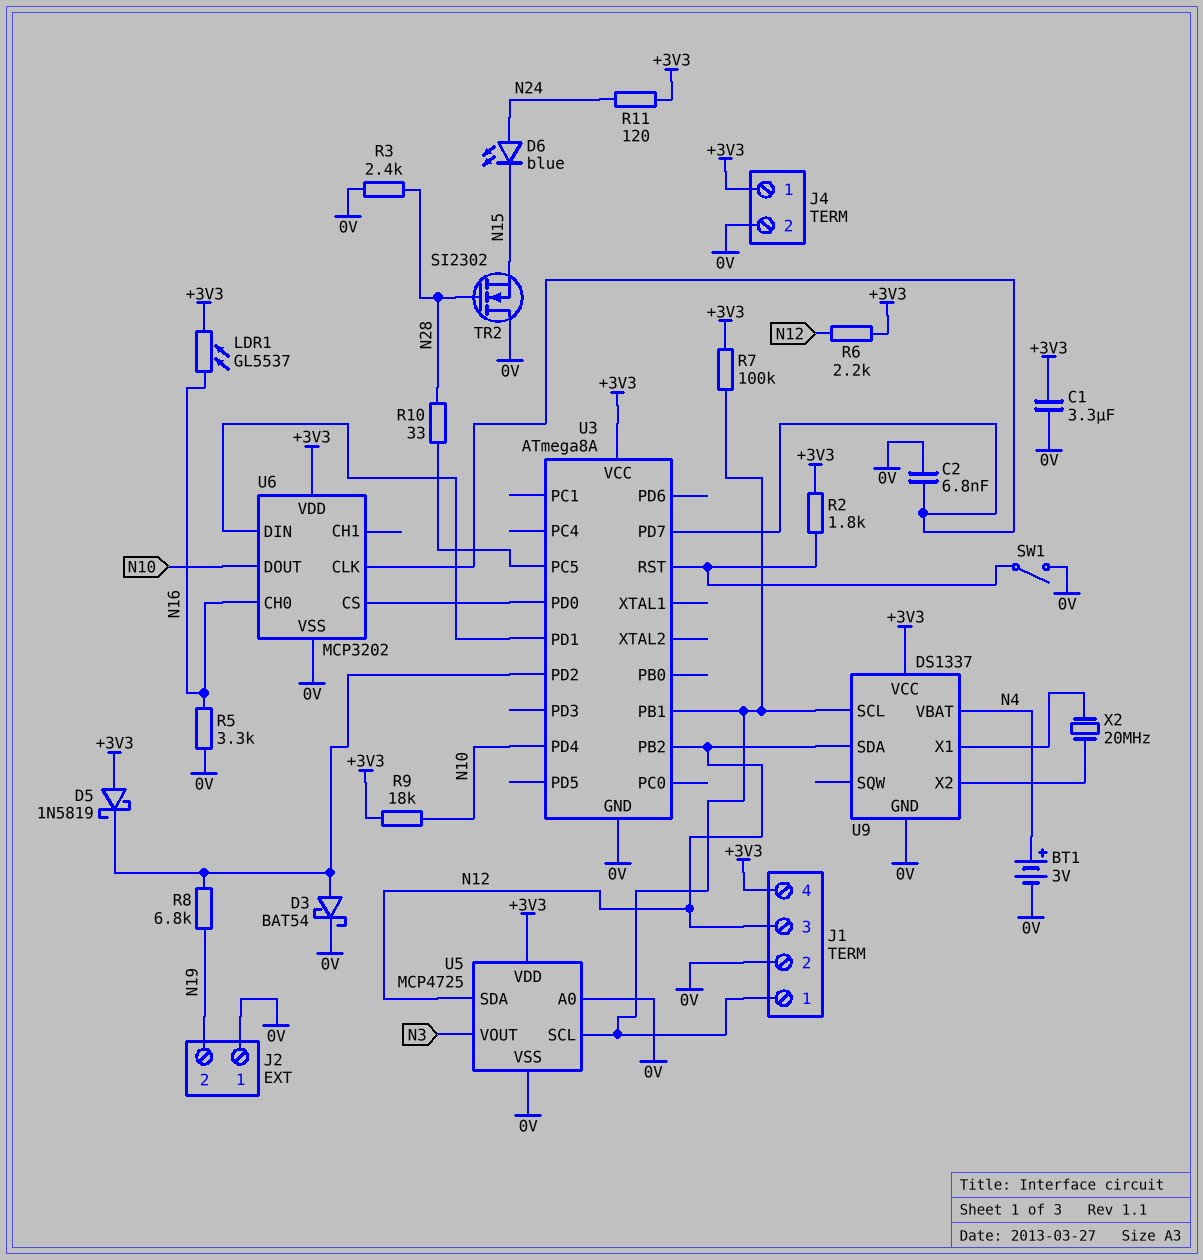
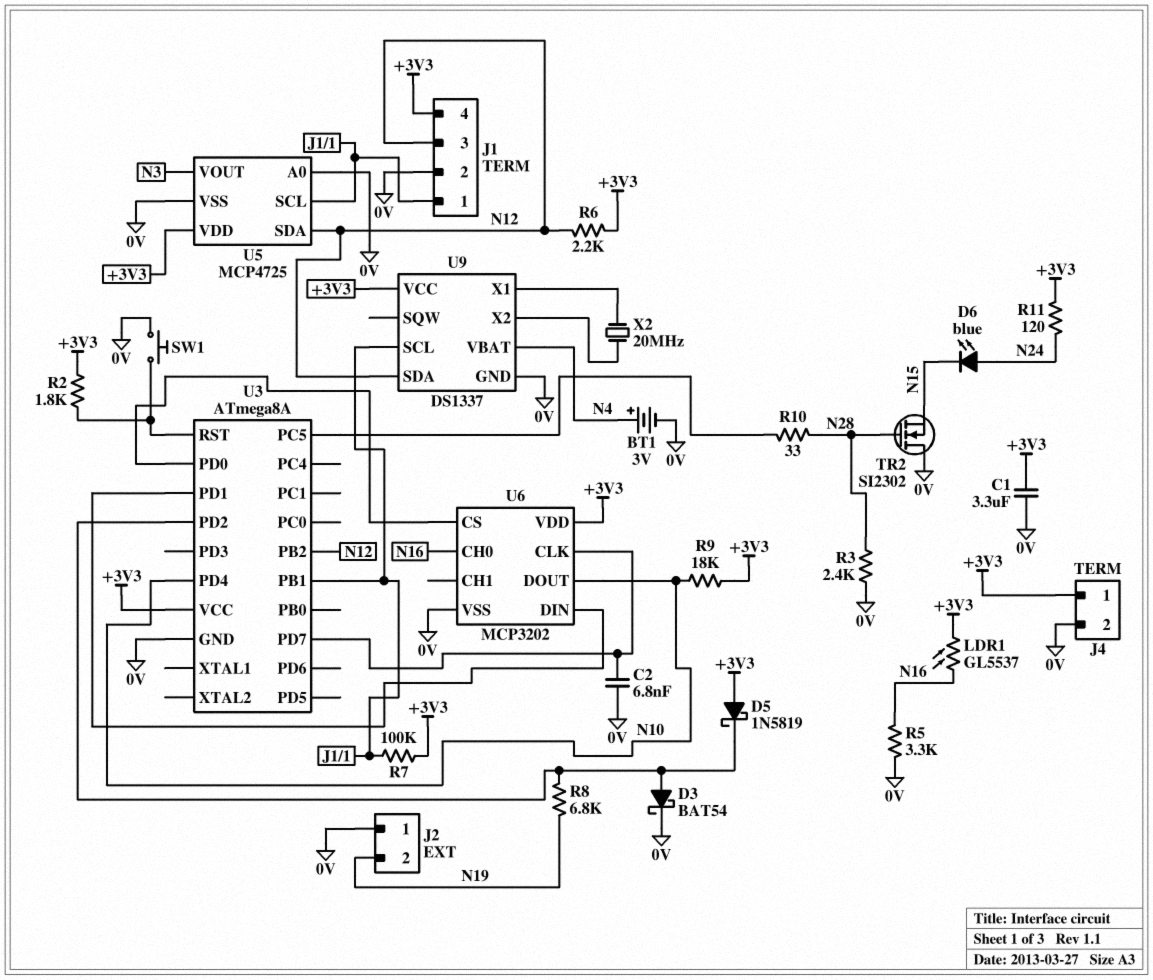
SW1: switch (0V, U3/RST) -> button (0V, U3/RST)

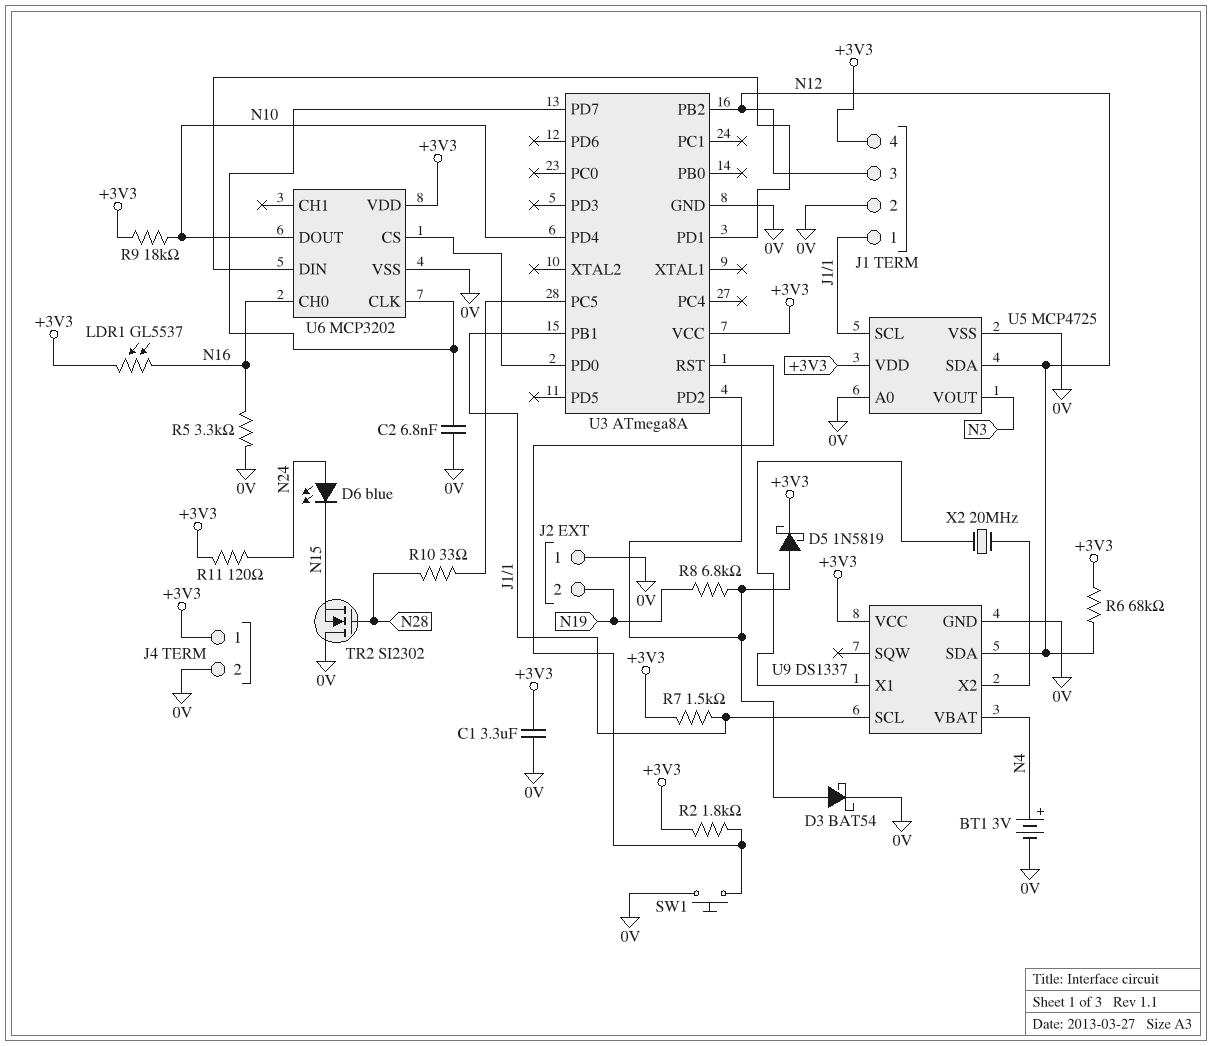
D5: schottky 1N5819 (A +3V3, K U3/PD2) -> schottky 1N5819 (A U3/PD2, K +3V3)
R3: 2.4k (0V, N28) -> none
R6: 2.2k (+3V3, N12) -> 68k (+3V3, N12)
R7: 100k (+3V3, J1/1) -> 1.5k (+3V3, J1/1)

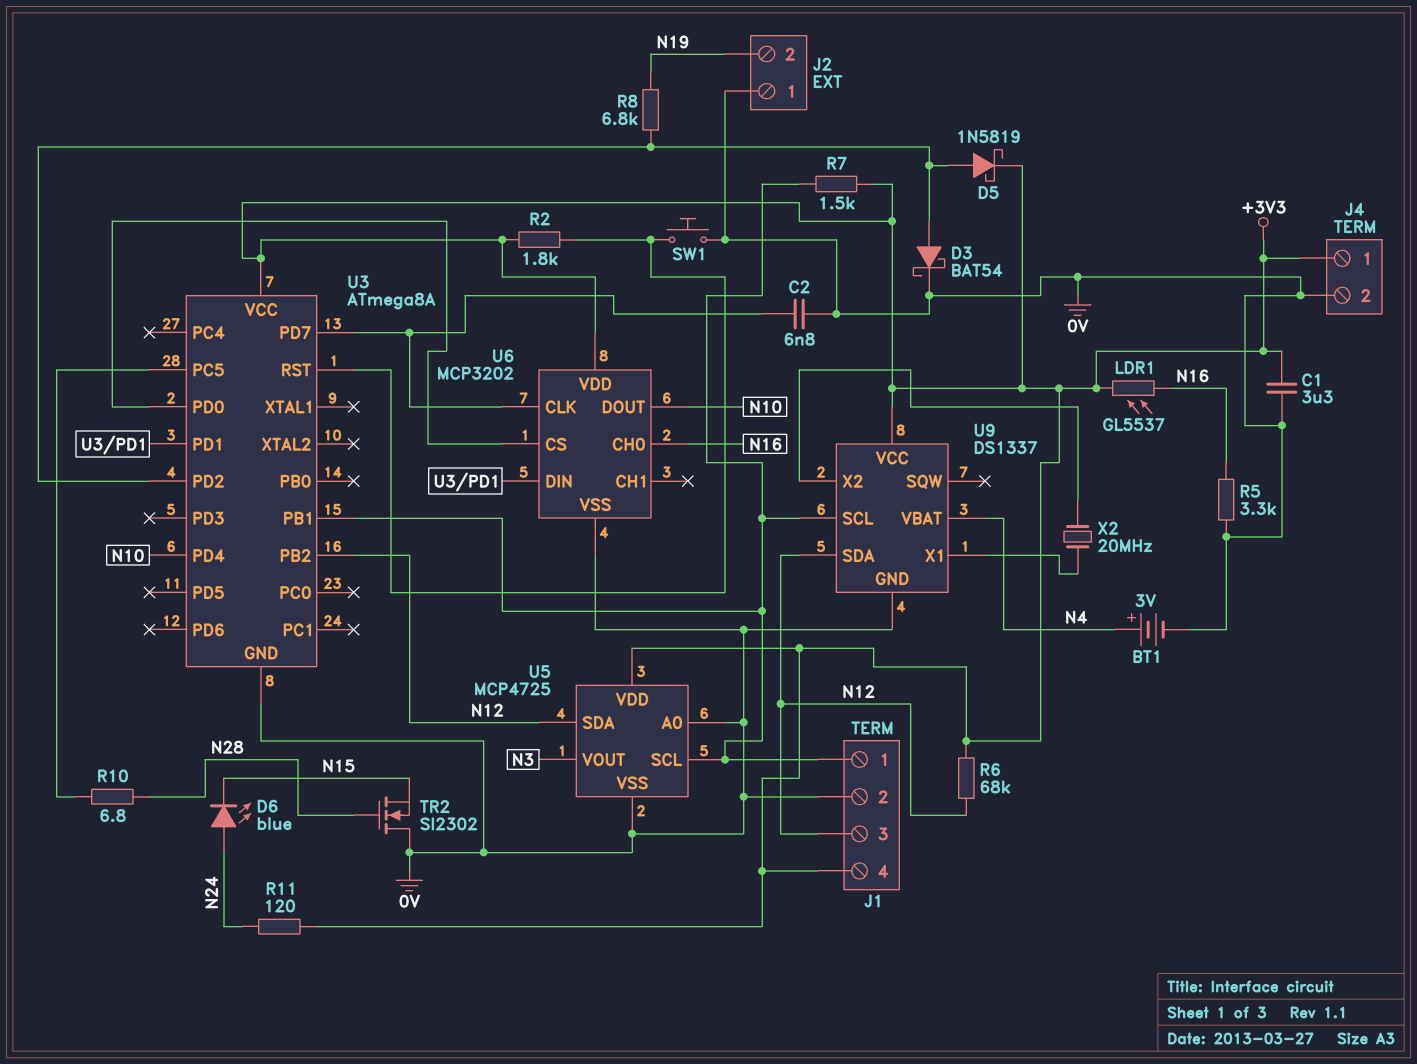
R9: 18k (+3V3, N10) -> none
R10: 33 (N28, U3/PC5) -> 6.8 (N28, U3/PC5)

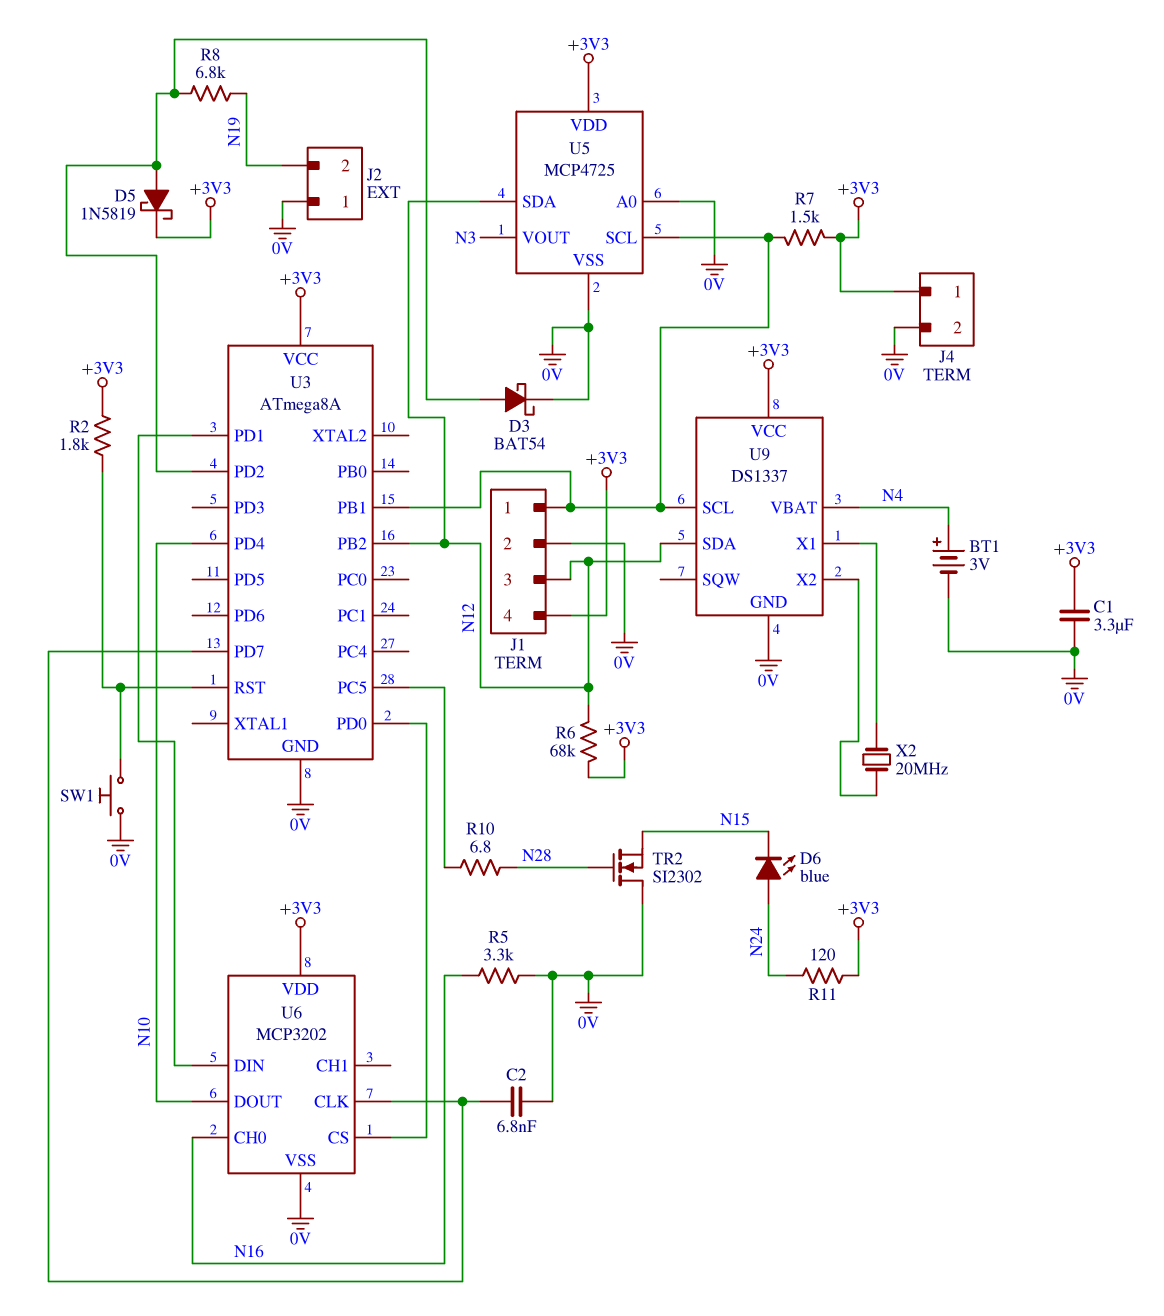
LDR1: GL5537 (+3V3, N16) -> none

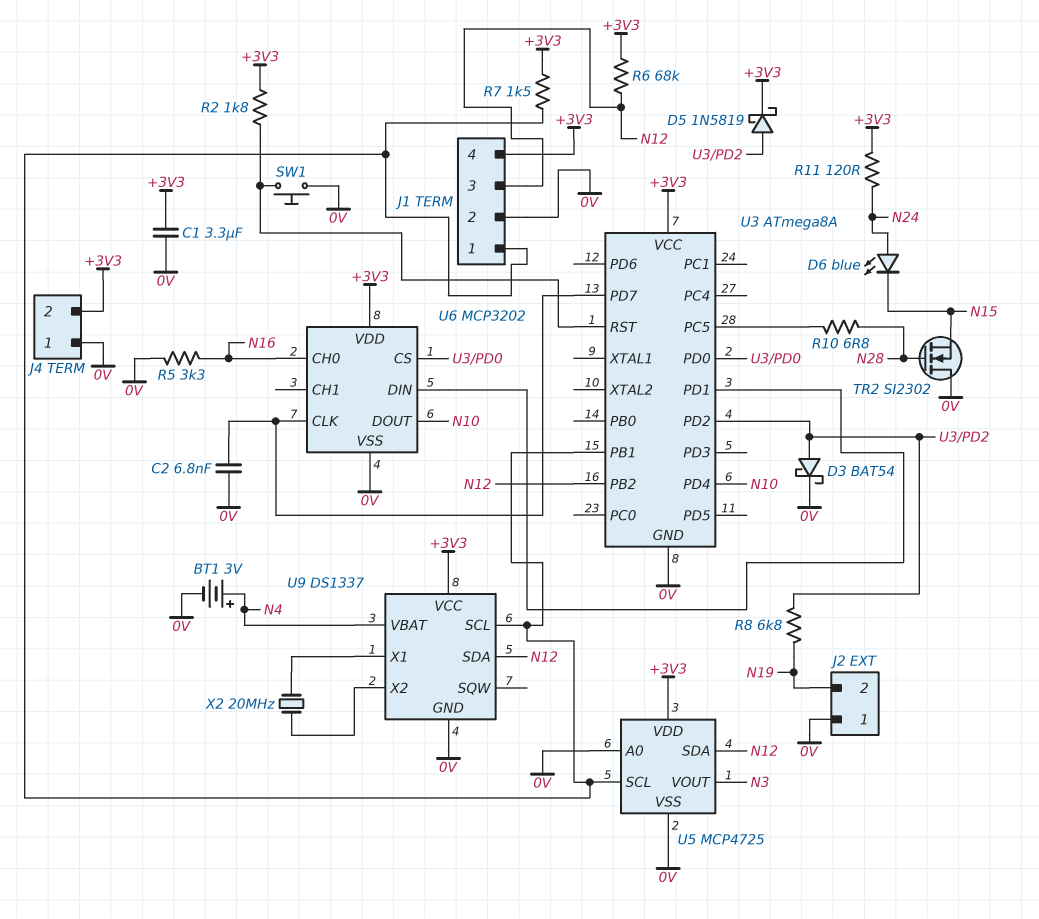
J4 pin 1: +3V3 -> 0V
J4 pin 2: 0V -> +3V3

